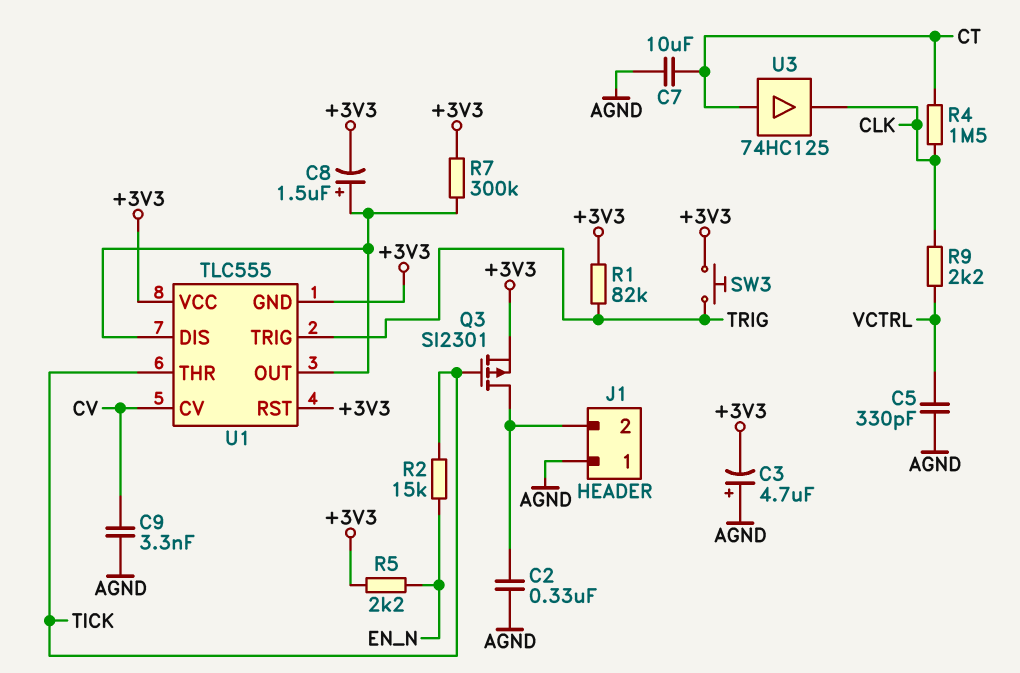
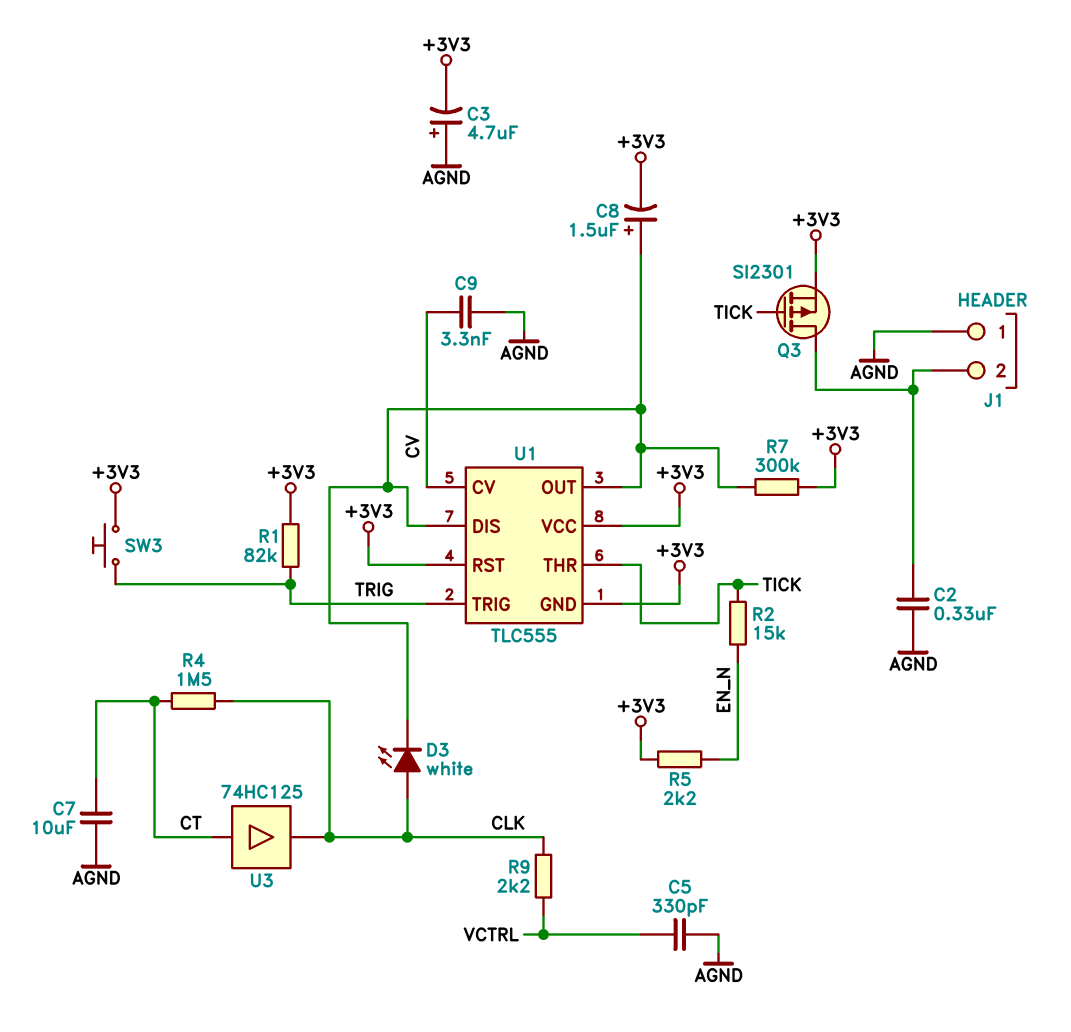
D3: none -> LED white (A CLK, K U1/DIS)

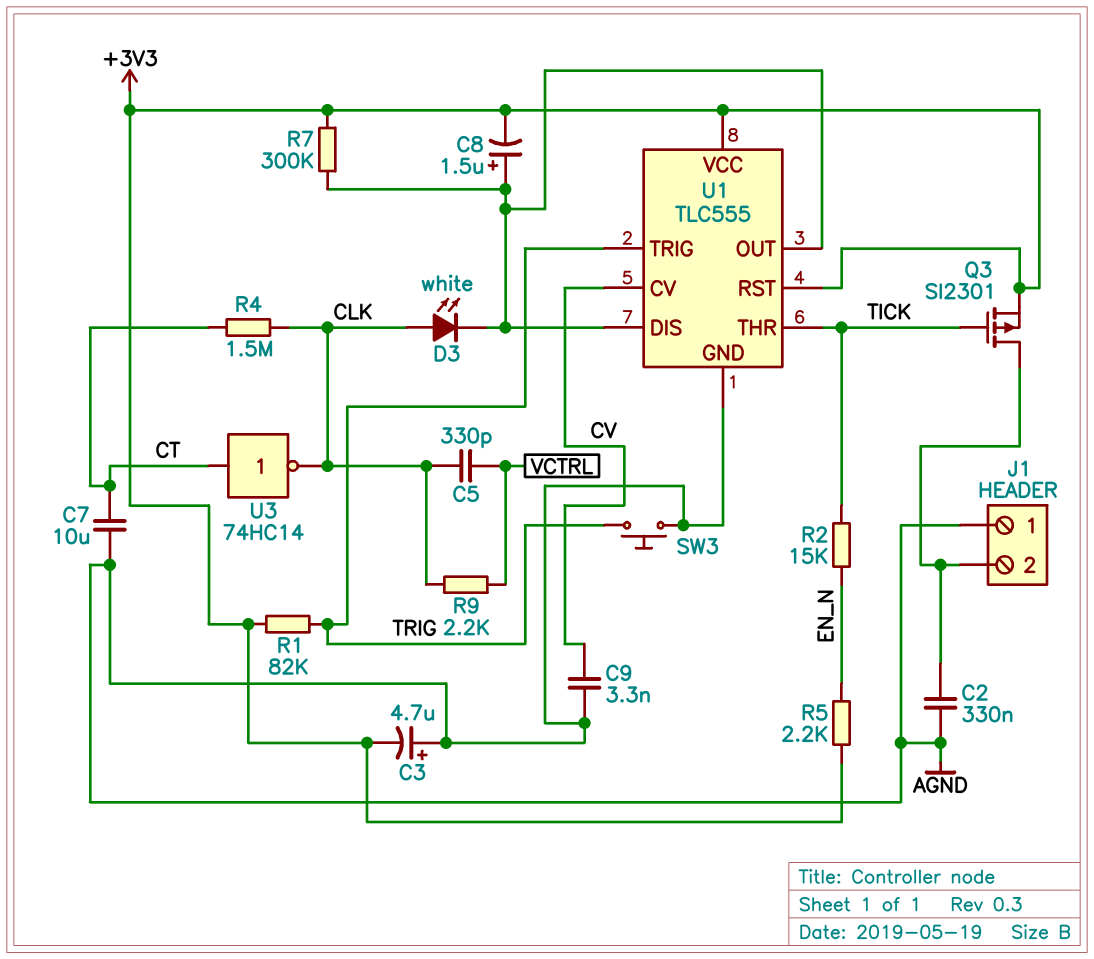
C5: 330pF (AGND, VCTRL) -> 330pF (CLK, VCTRL)
SW3: button (+3V3, TRIG) -> button (AGND, TRIG)
U1 pin GND: +3V3 -> AGND
U3: buffer 74HC125 (in CT, out CLK) -> NOT 74HC14 (in CT, out CLK)

